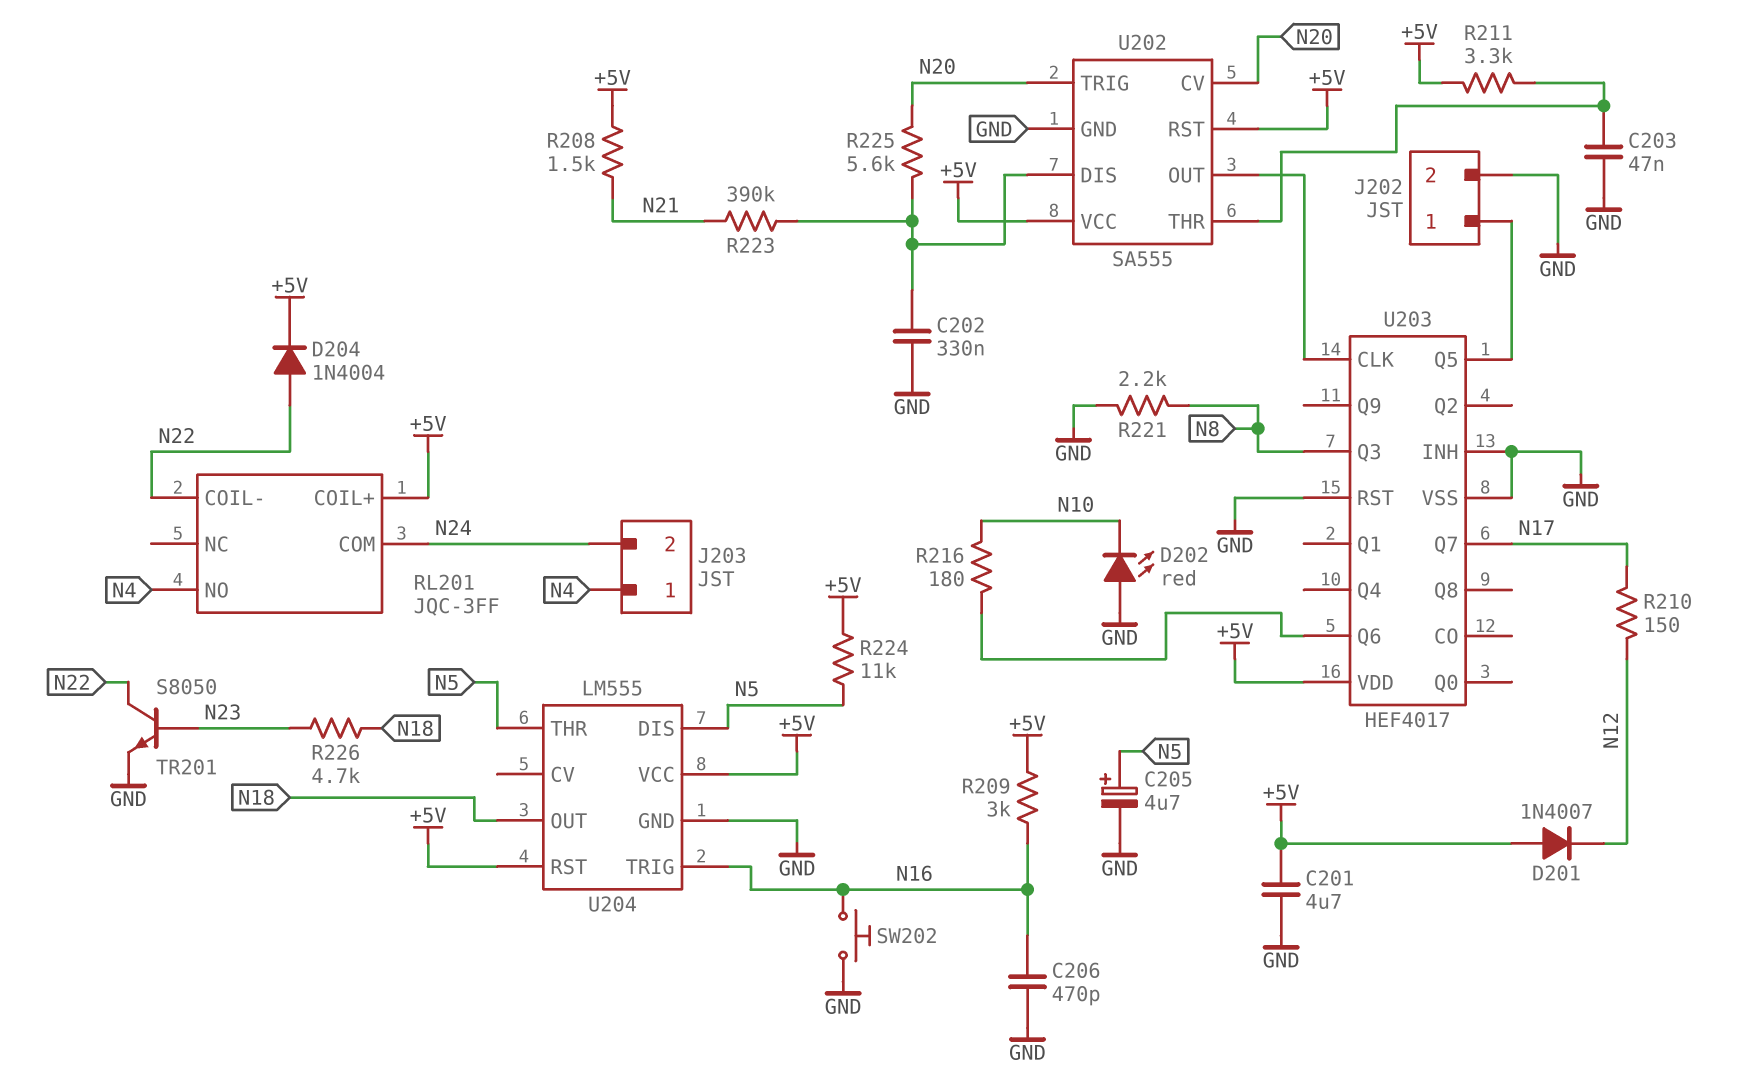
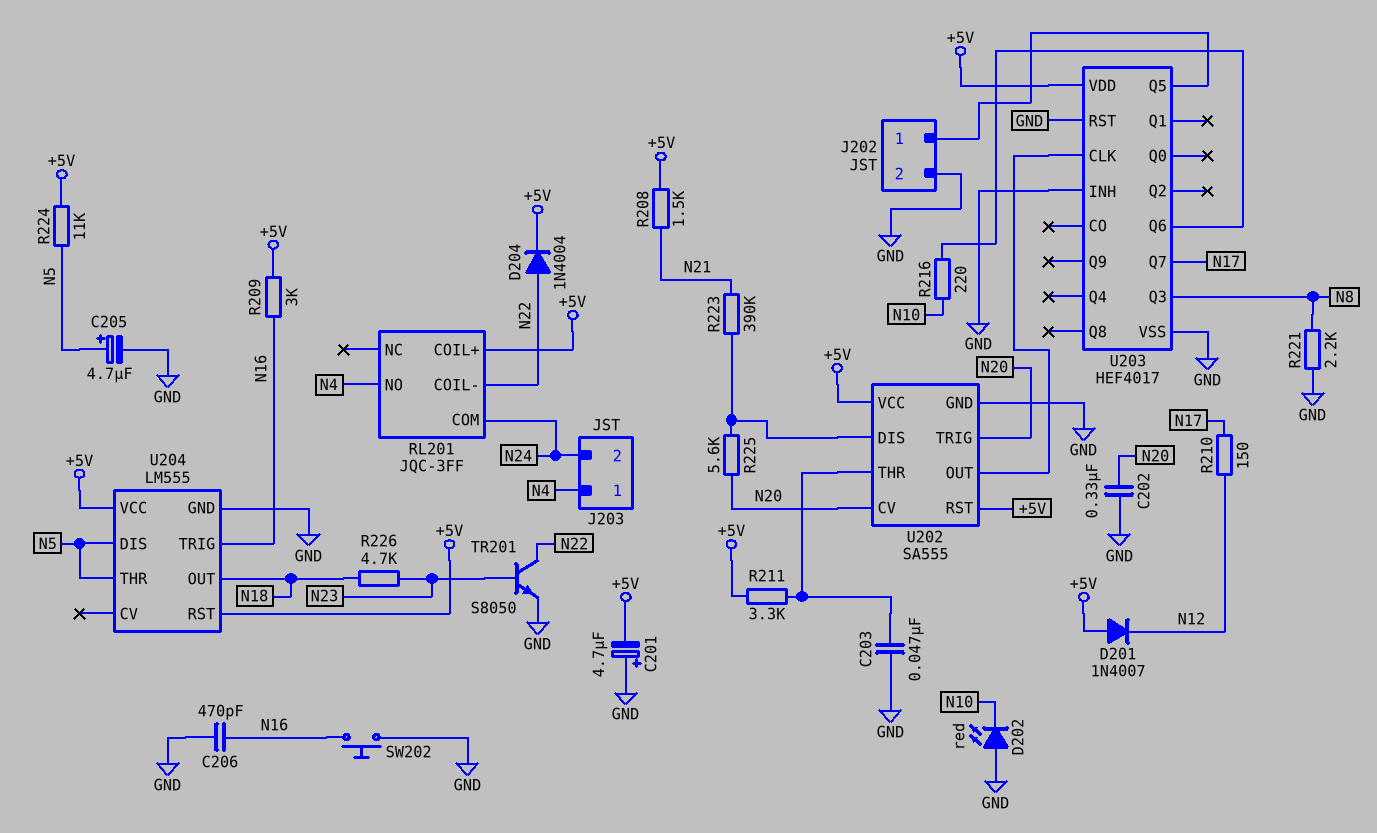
C201: 4.7uF (+5V, GND) -> 4.7uF (plus GND, minus +5V)
C202: 330nF (GND, U202/DIS) -> 330nF (GND, N20)
R216: 180 (N10, U203/Q6) -> 220 (N10, U203/Q6)

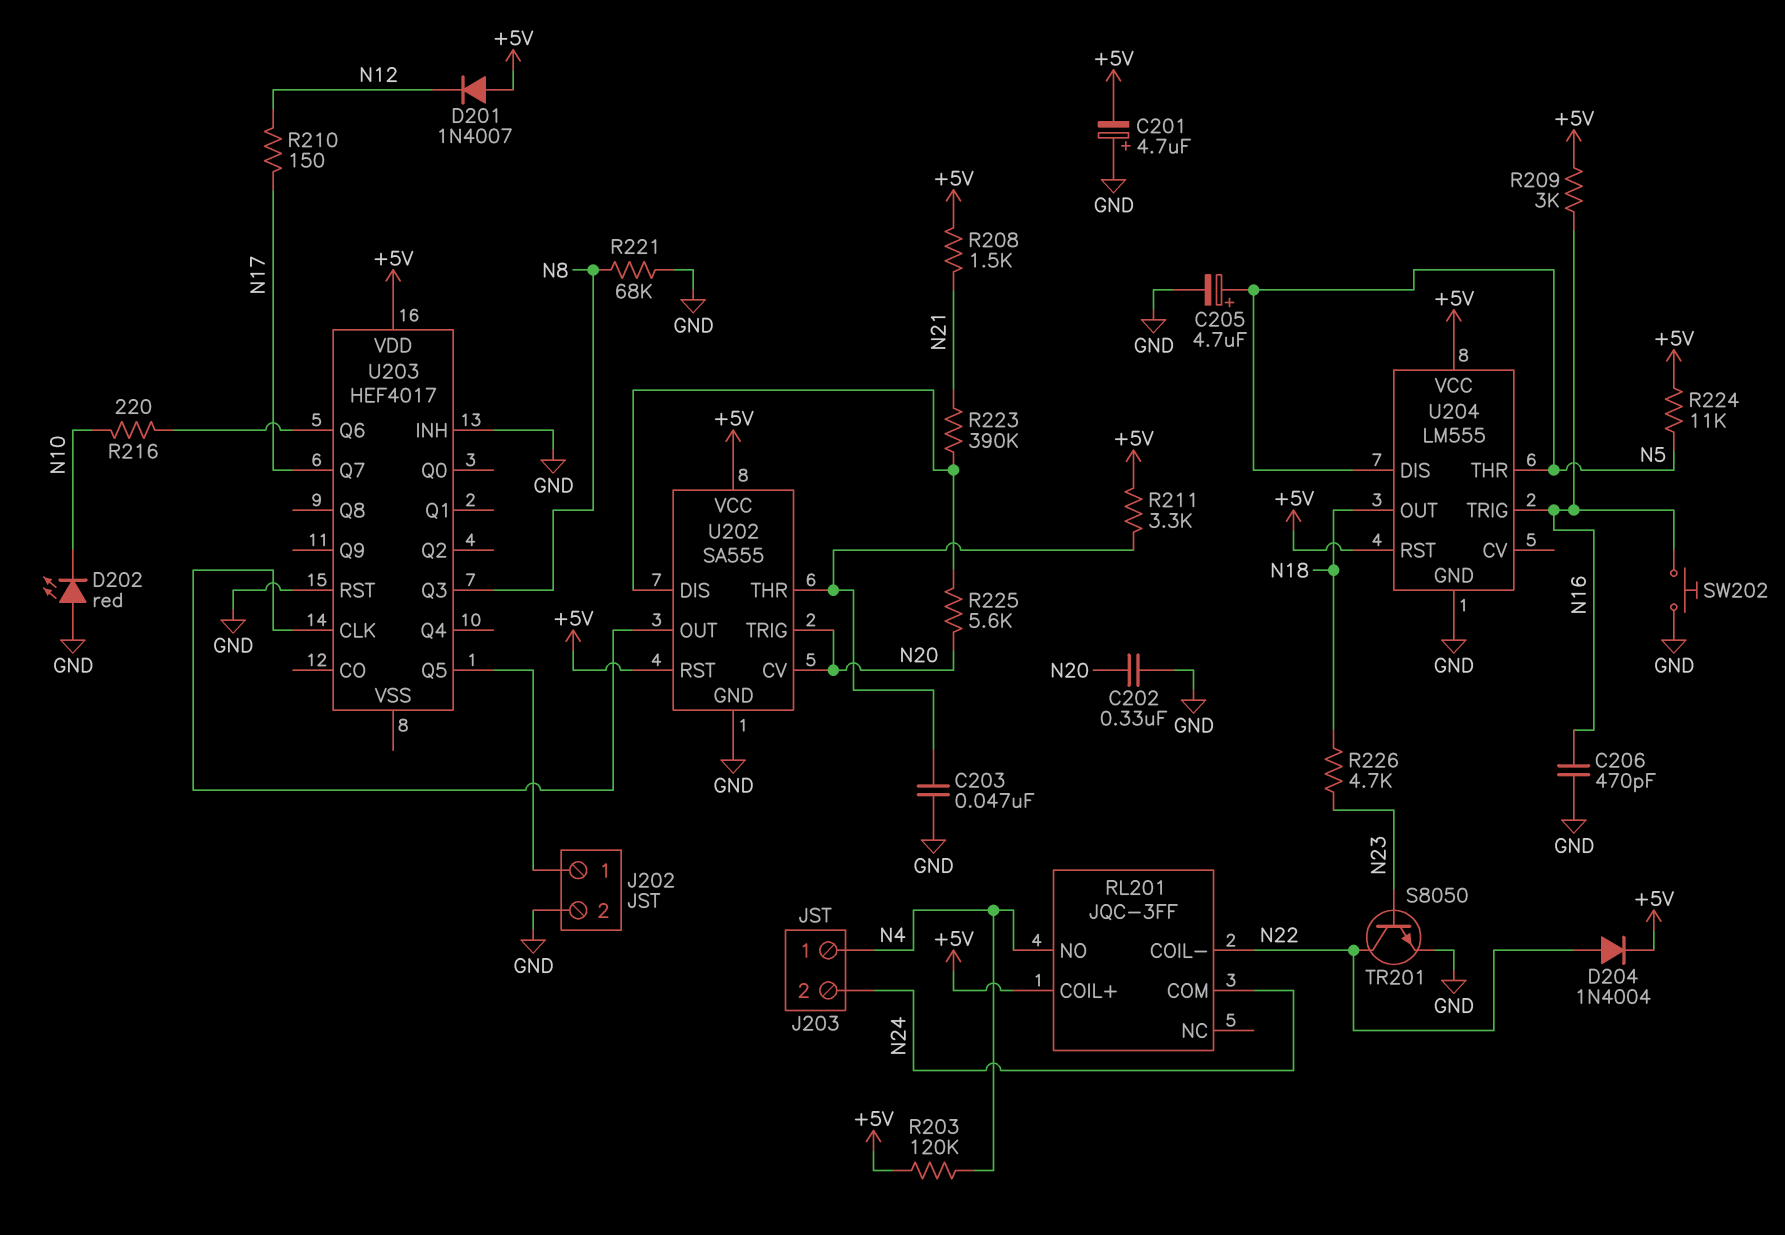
R203: none -> 120k (+5V, N4)
R221: 2.2k (GND, N8) -> 68k (GND, N8)
U203 pin VSS: GND -> none

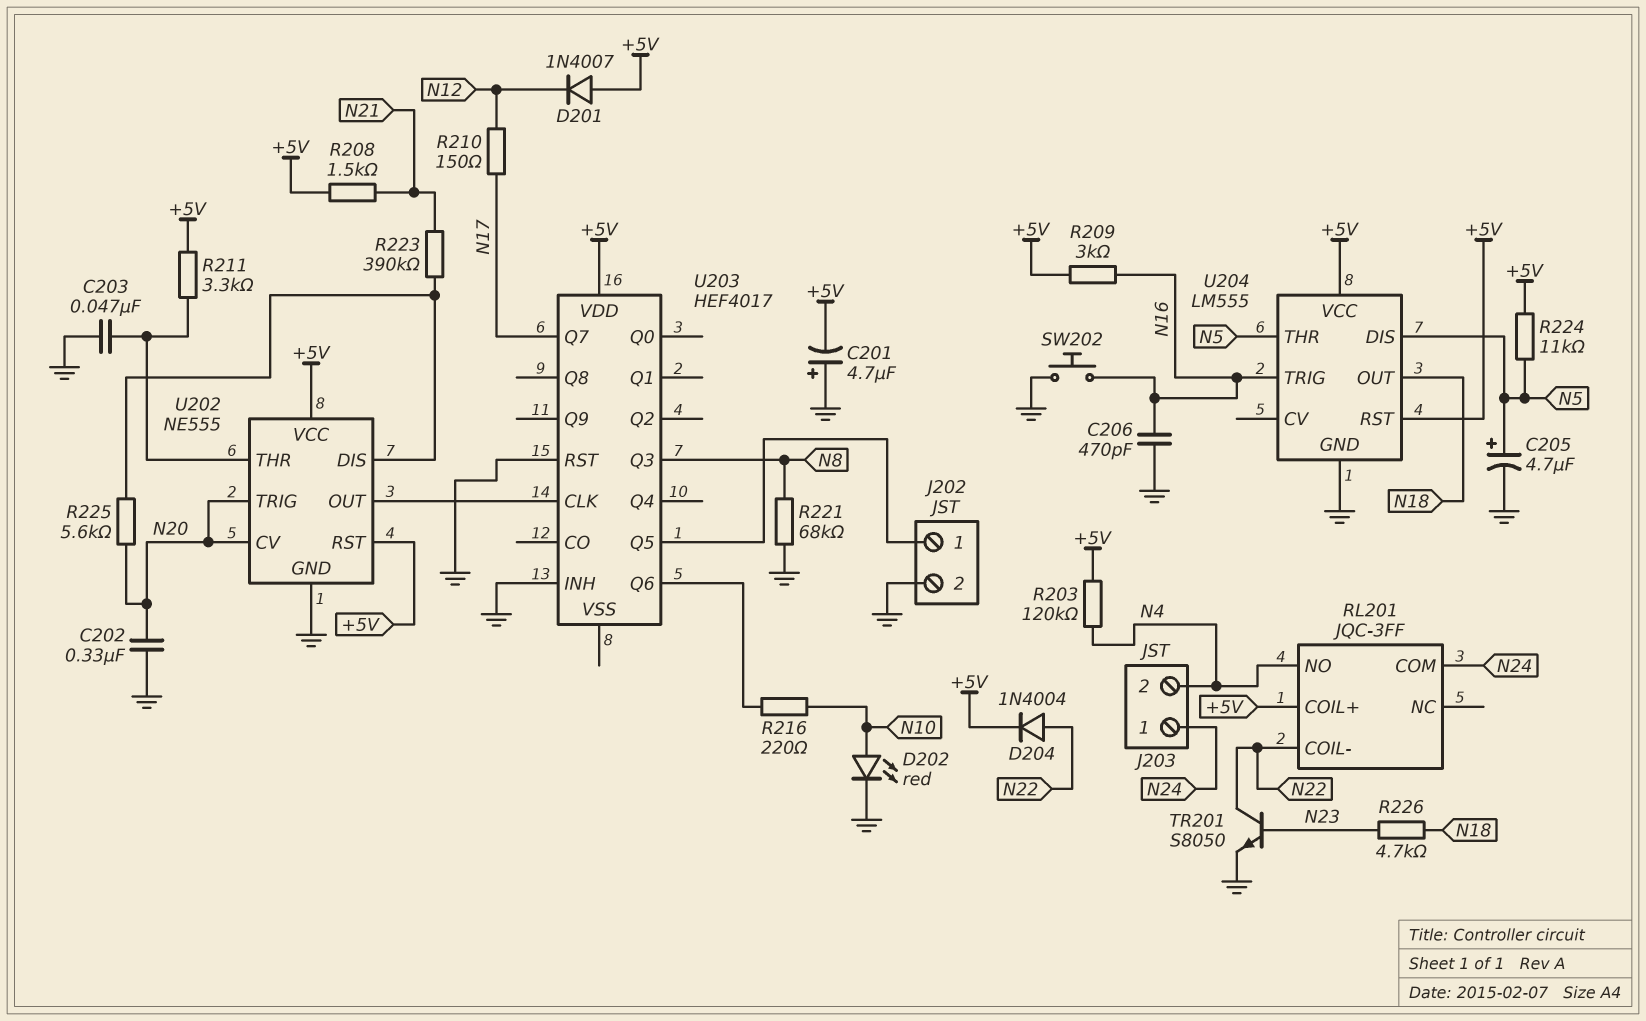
D202: LED red (A GND, K N10) -> LED red (A N10, K GND)
J203 pin 1: N4 -> N24
J203 pin 2: N24 -> N4
U202: SA555 -> NE555

